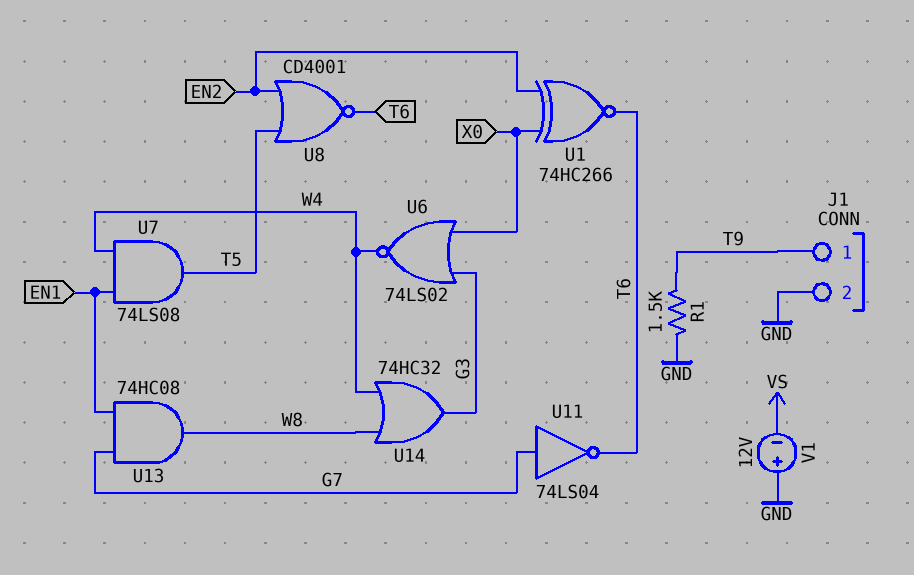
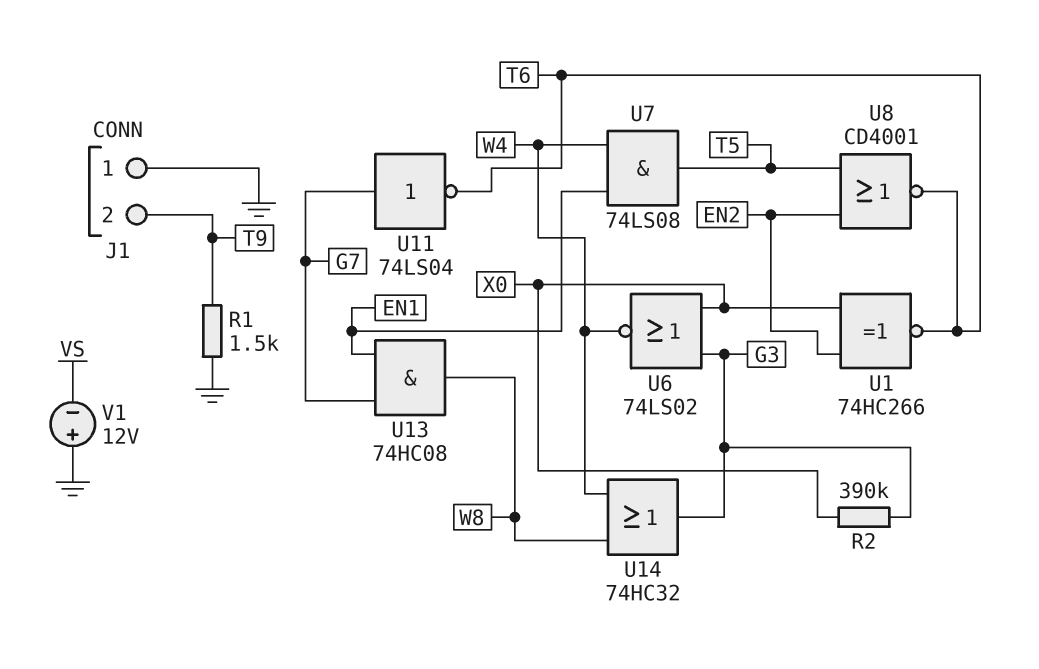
J1 pin 1: T9 -> GND
J1 pin 2: GND -> T9
R2: none -> 390k (G3, X0)

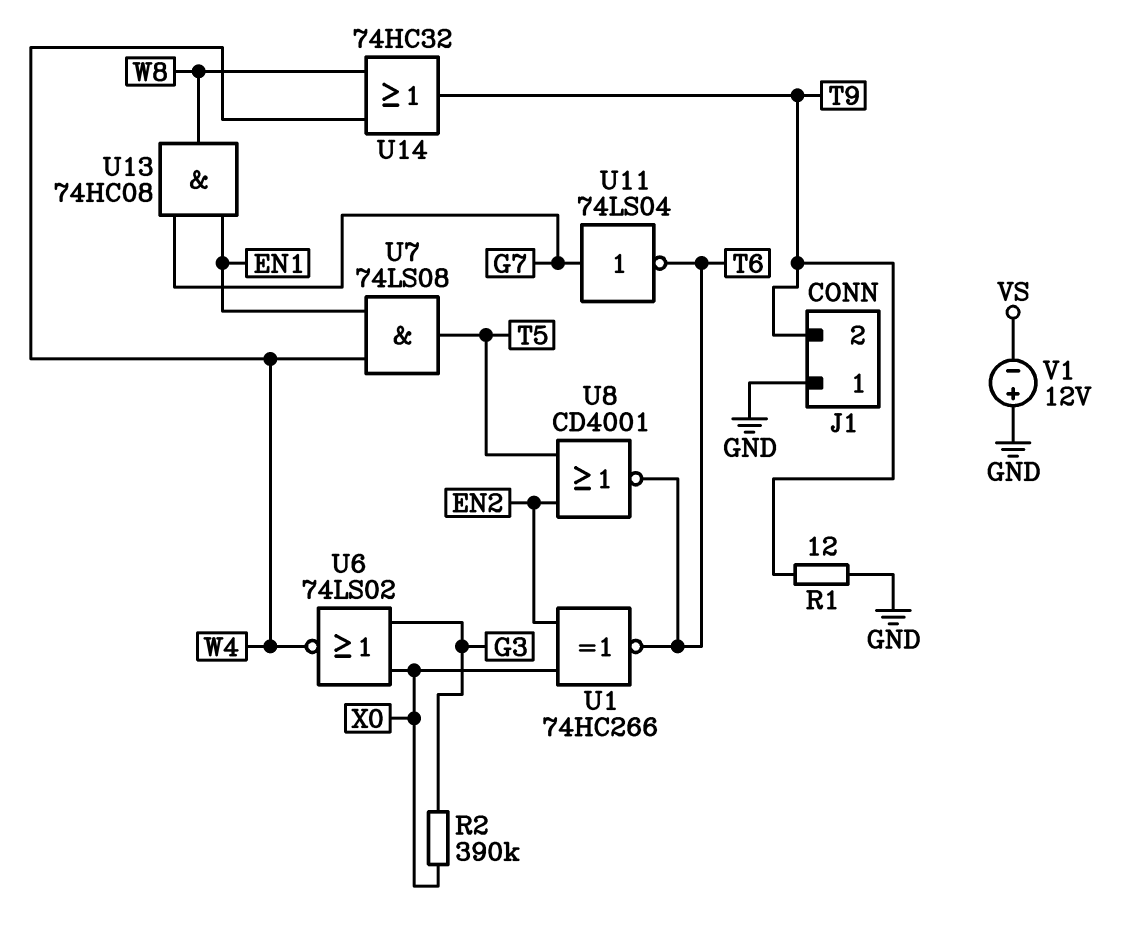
R1: 1.5k (GND, T9) -> 12 (GND, T9)
U14: OR 74HC32 (in W4, in W8, out G3) -> OR 74HC32 (in W4, in W8, out T9)

